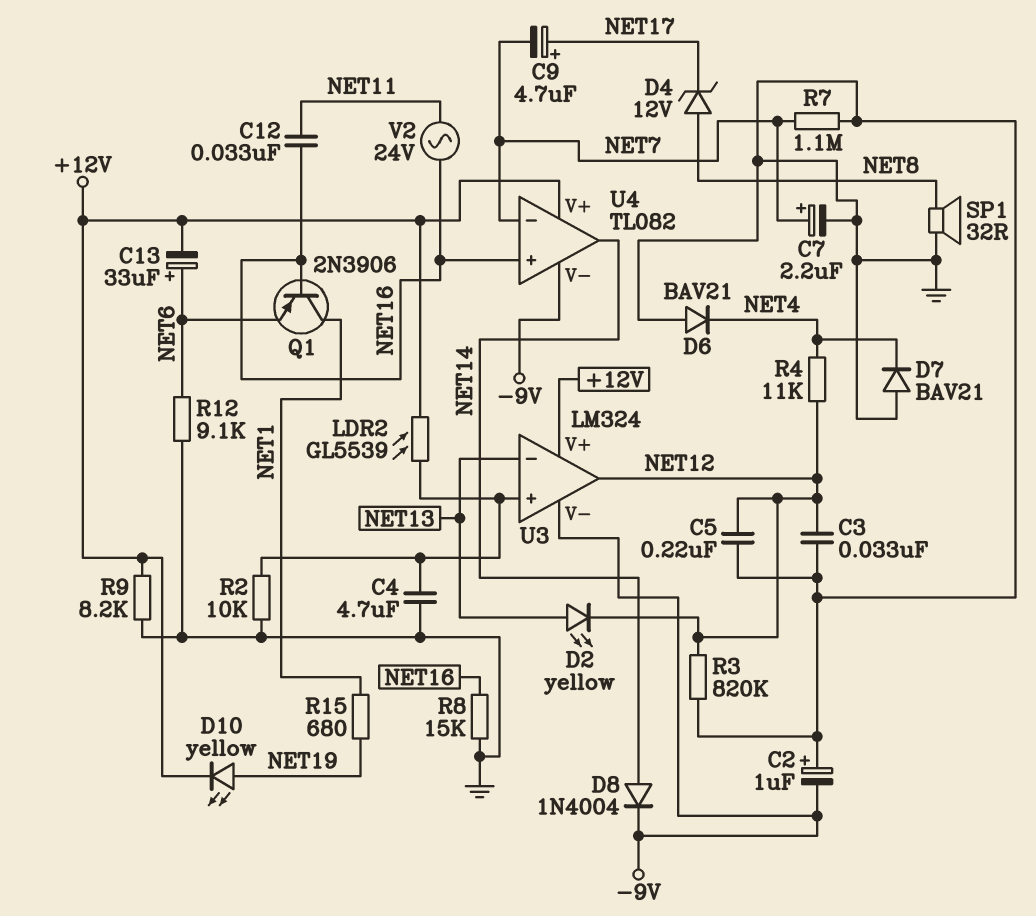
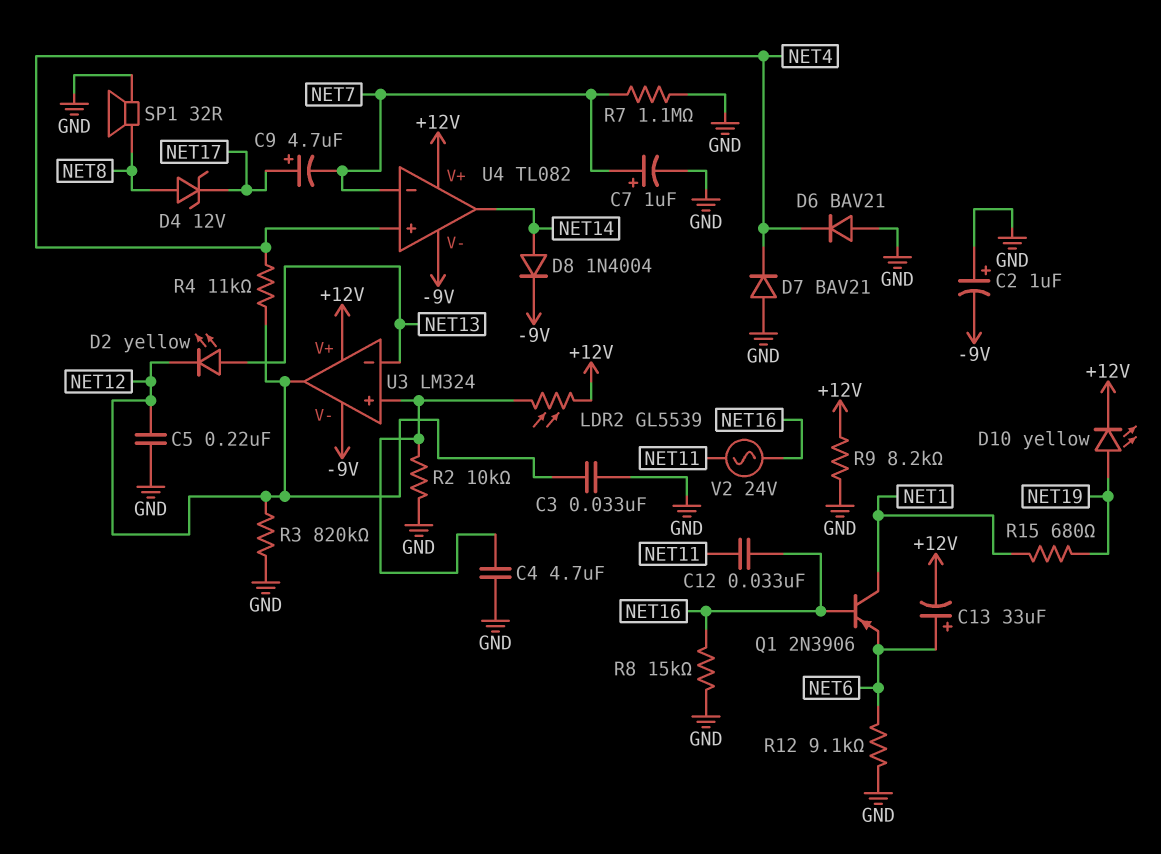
C7: 2.2uF (plus NET7, minus GND) -> 1uF (plus NET7, minus GND)
U4 pin in+: NET16 -> NET4

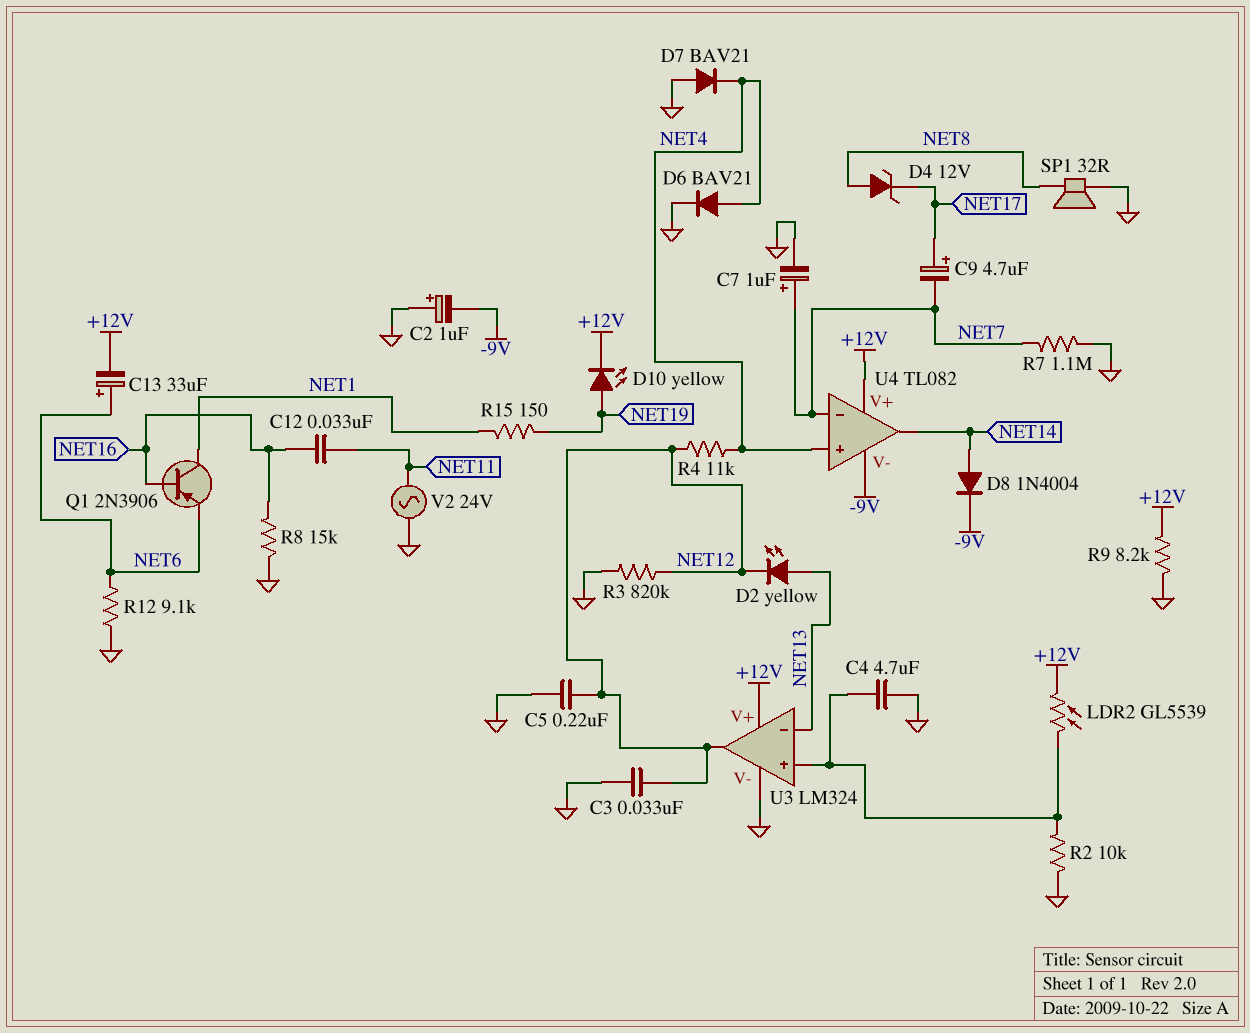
D6: diode BAV21 (A GND, K NET4) -> diode BAV21 (A NET4, K GND)
R15: 680 (NET1, NET19) -> 150 (NET1, NET19)
U3 pin V-: -9V -> GND
V2: AC 24V (NET11, NET16) -> AC 24V (GND, NET11)

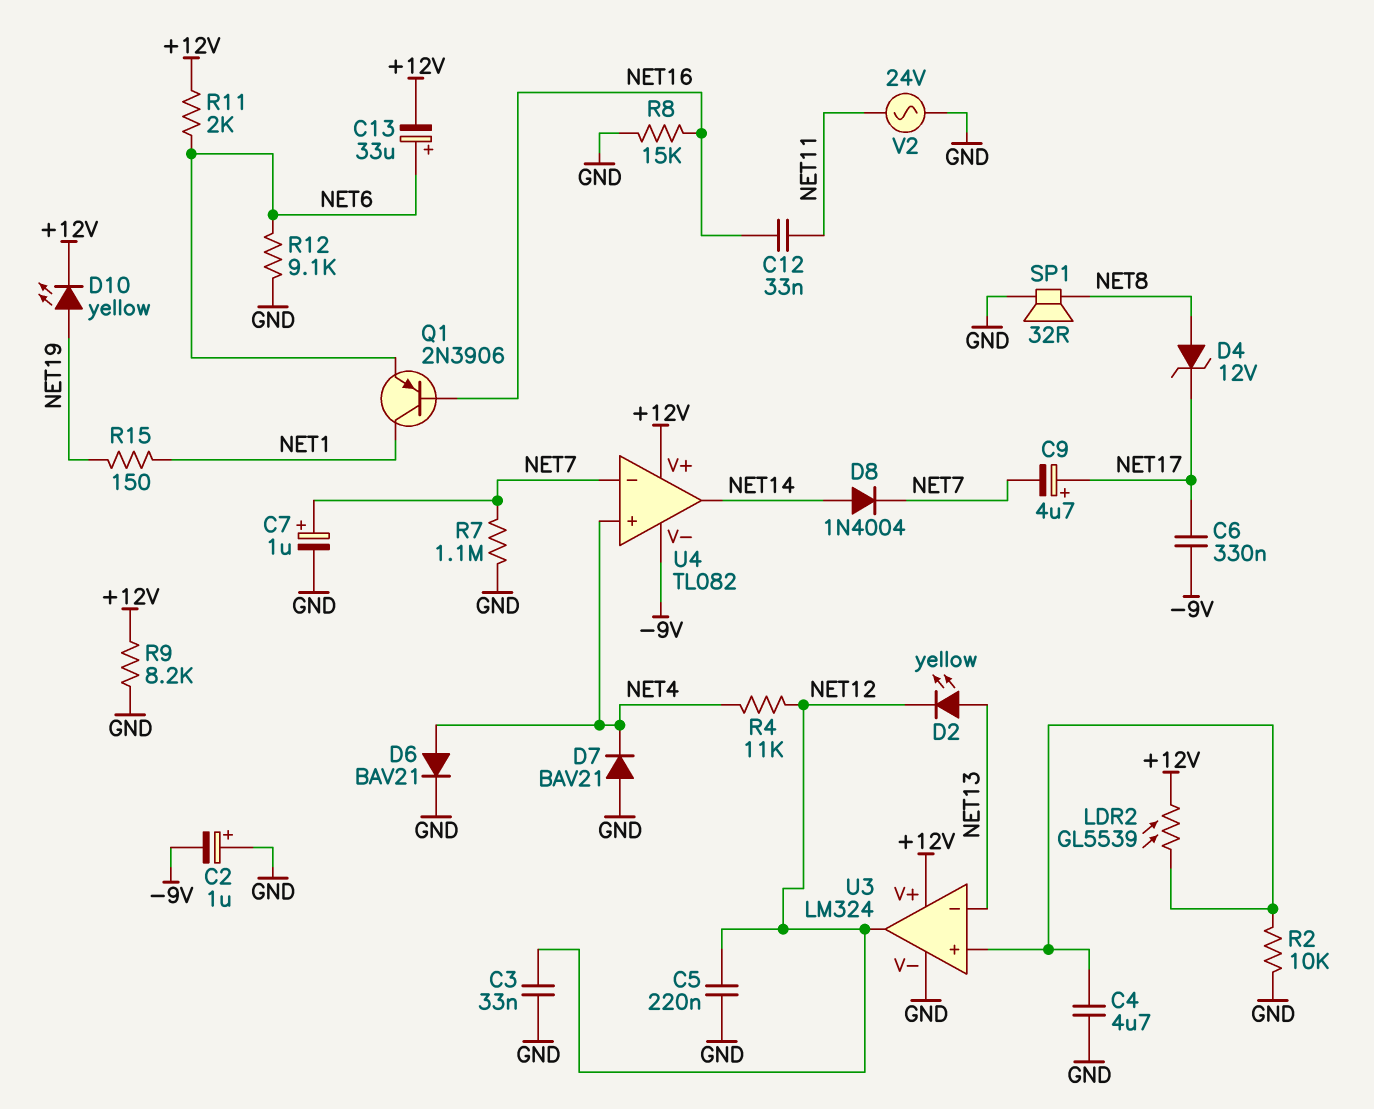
C6: none -> 330nF (-9V, NET17)
D8: diode 1N4004 (A NET14, K -9V) -> diode 1N4004 (A NET14, K NET7)
R3: 820k (GND, NET12) -> none
R11: none -> 2k (+12V, NET6)

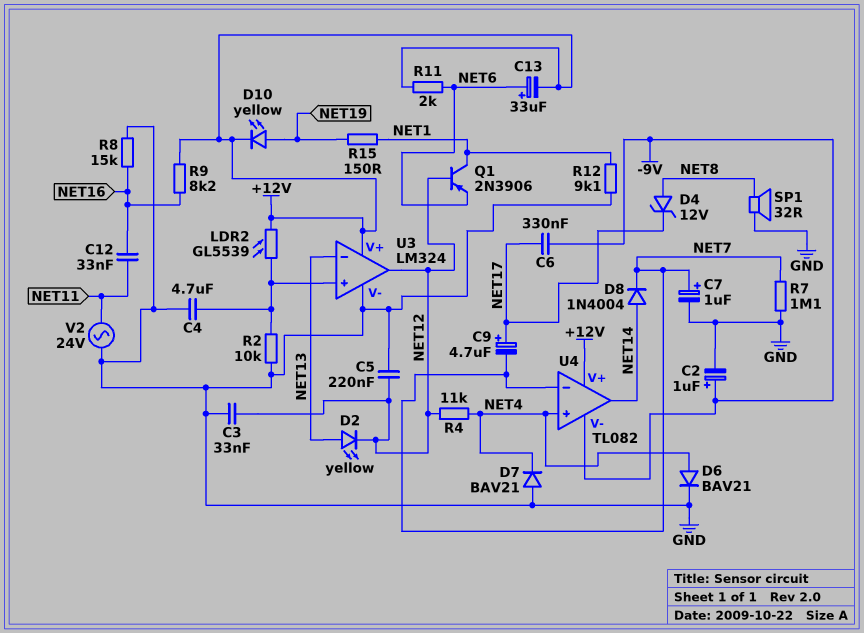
C2: 1uF (plus GND, minus -9V) -> 1uF (plus -9V, minus GND)
Q1: PNP 2N3906 (B NET16, C NET1, E NET6) -> PNP 2N3906 (B NET12, C NET1, E NET6)
R9: 8.2k (+12V, GND) -> 8.2k (+12V, NET16)
R12: 9.1k (GND, NET6) -> 9.1k (GND, NET1)

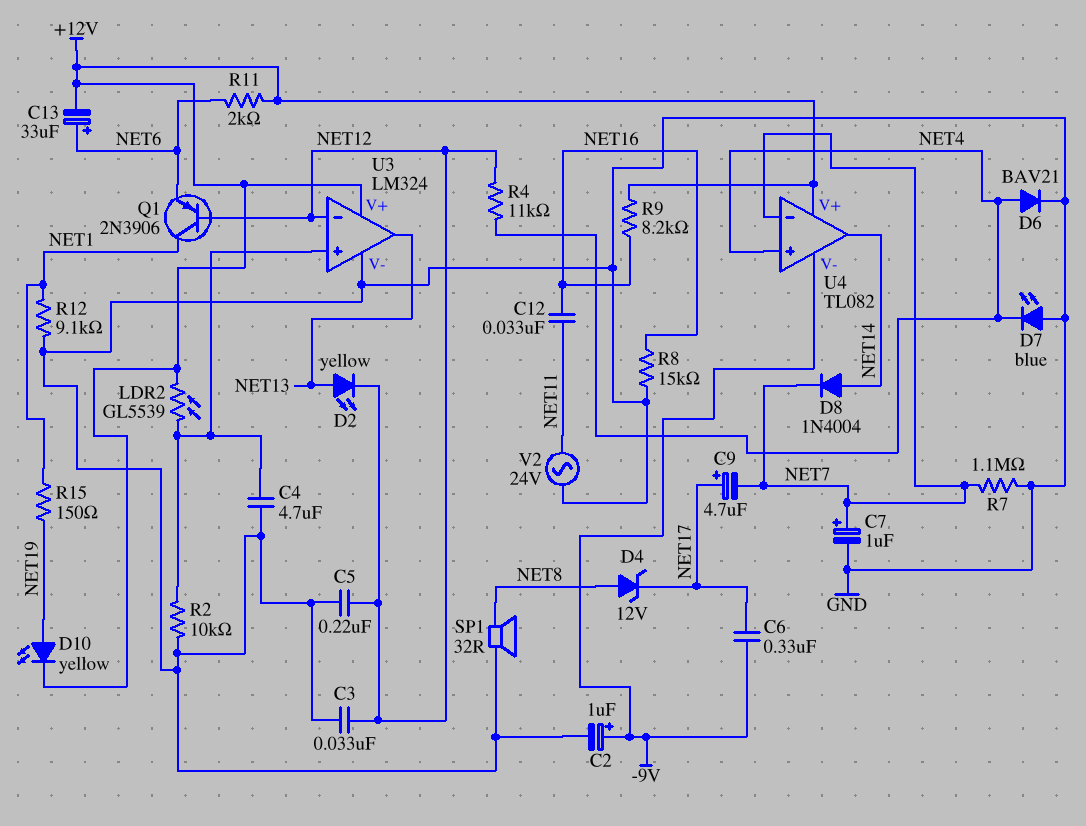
D7: diode BAV21 (A GND, K NET4) -> LED blue (A GND, K NET4)
U3 pin in-: NET13 -> NET12
U3 pin out: NET12 -> NET13

